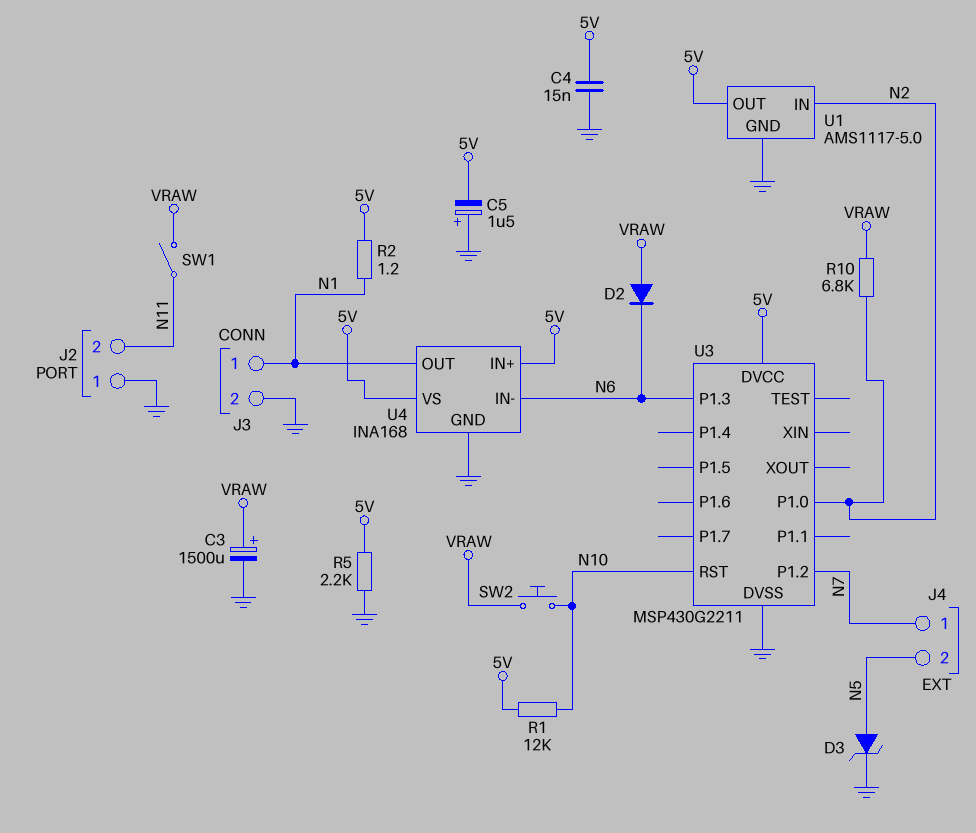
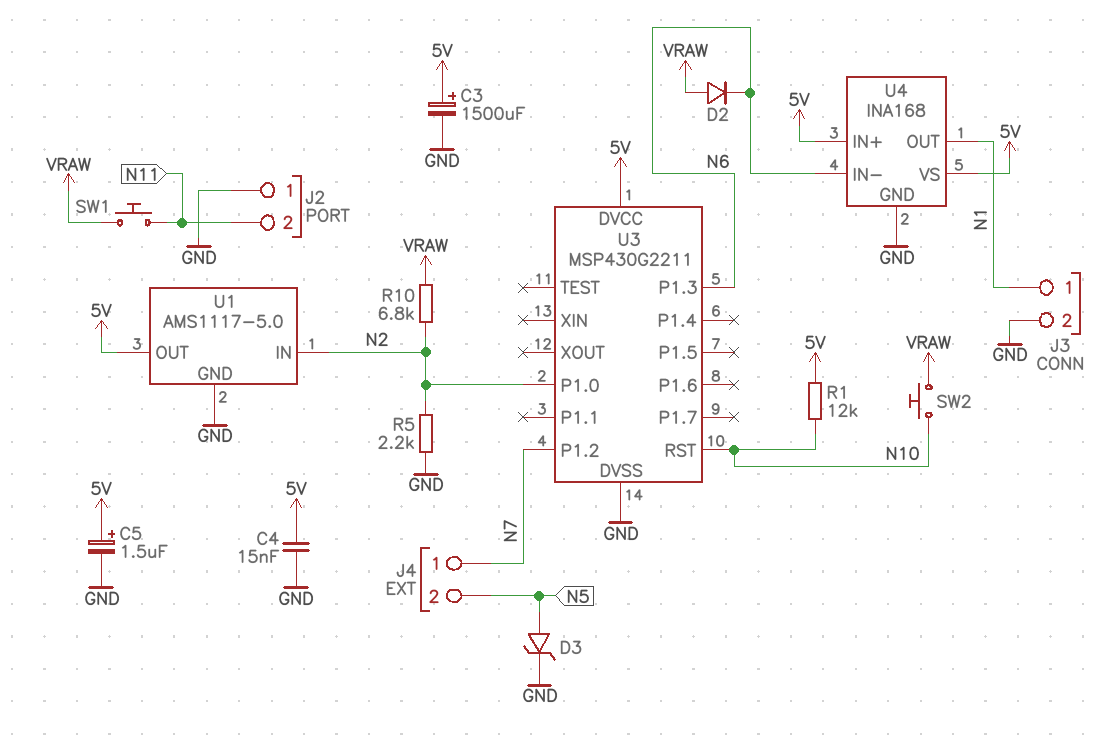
C3: 1500uF (plus VRAW, minus GND) -> 1500uF (plus 5V, minus GND)
C5: 1.5uF (plus GND, minus 5V) -> 1.5uF (plus 5V, minus GND)
R2: 1.2 (5V, N1) -> none
R5: 2.2k (5V, GND) -> 2.2k (GND, N2)
SW1: switch (N11, VRAW) -> button (N11, VRAW)

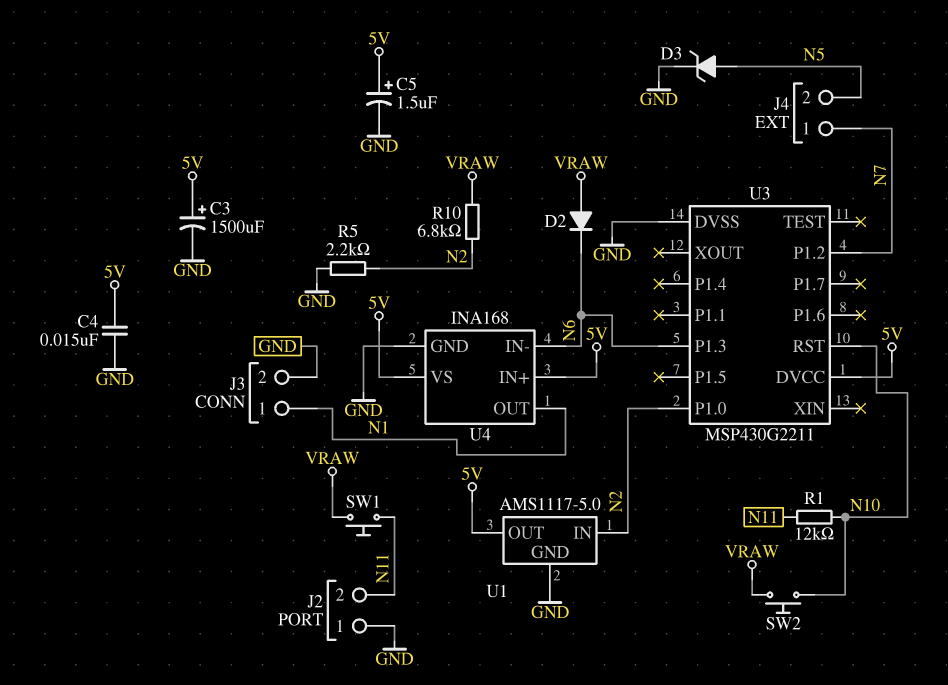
R1: 12k (5V, N10) -> 12k (N10, N11)

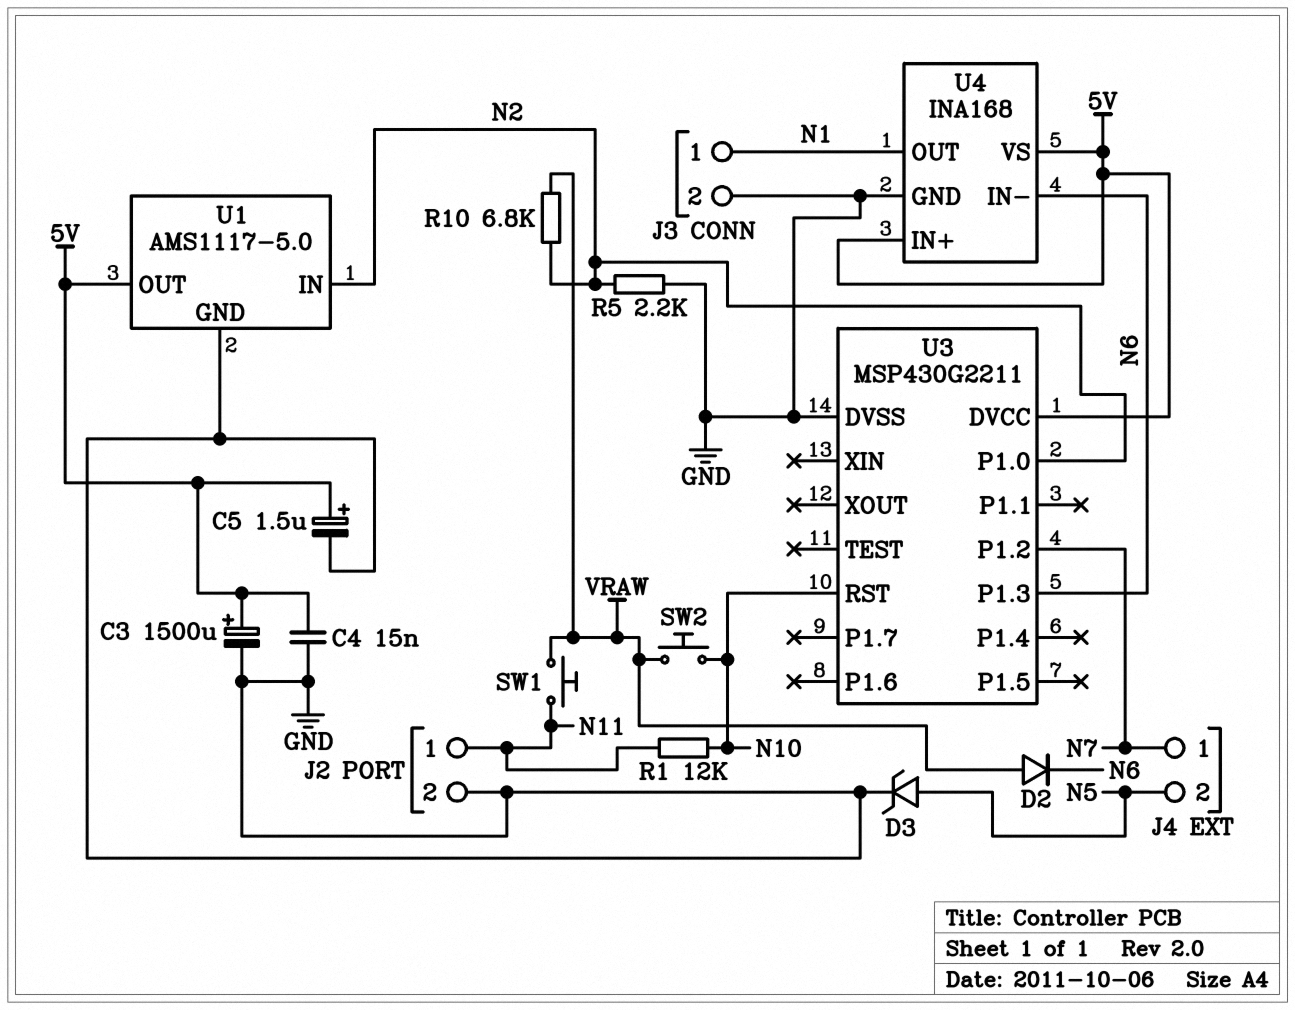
J2 pin 1: GND -> N11
J2 pin 2: N11 -> GND

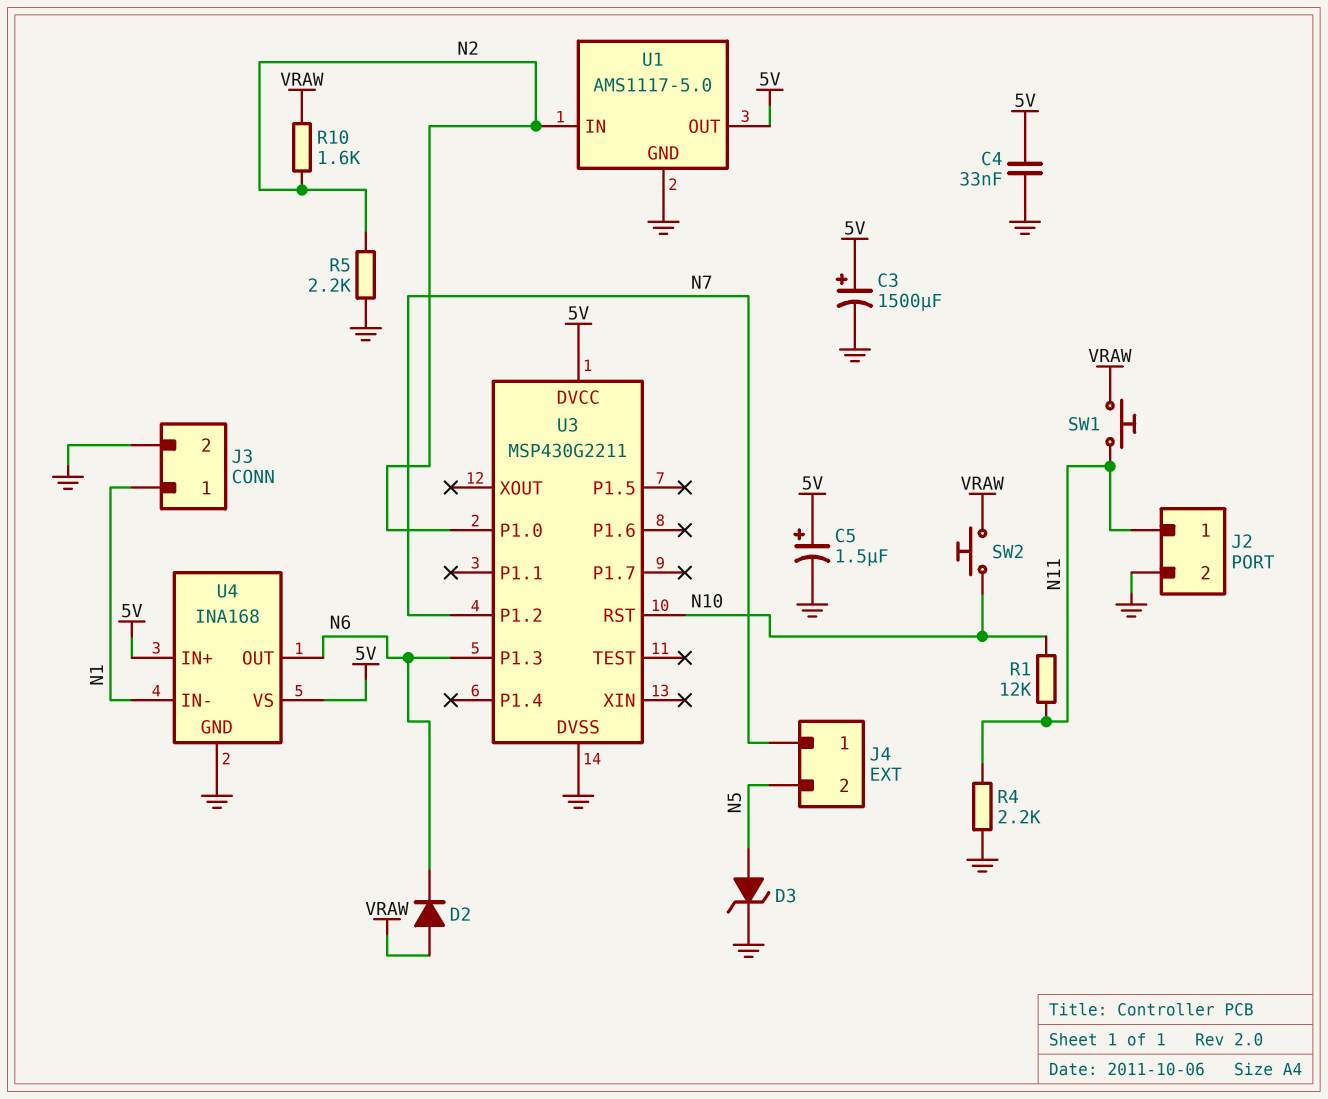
C4: 15nF (5V, GND) -> 33nF (5V, GND)
R4: none -> 2.2k (GND, N11)
R10: 6.8k (N2, VRAW) -> 1.6k (N2, VRAW)
U4 pin IN-: N6 -> N1
U4 pin OUT: N1 -> N6

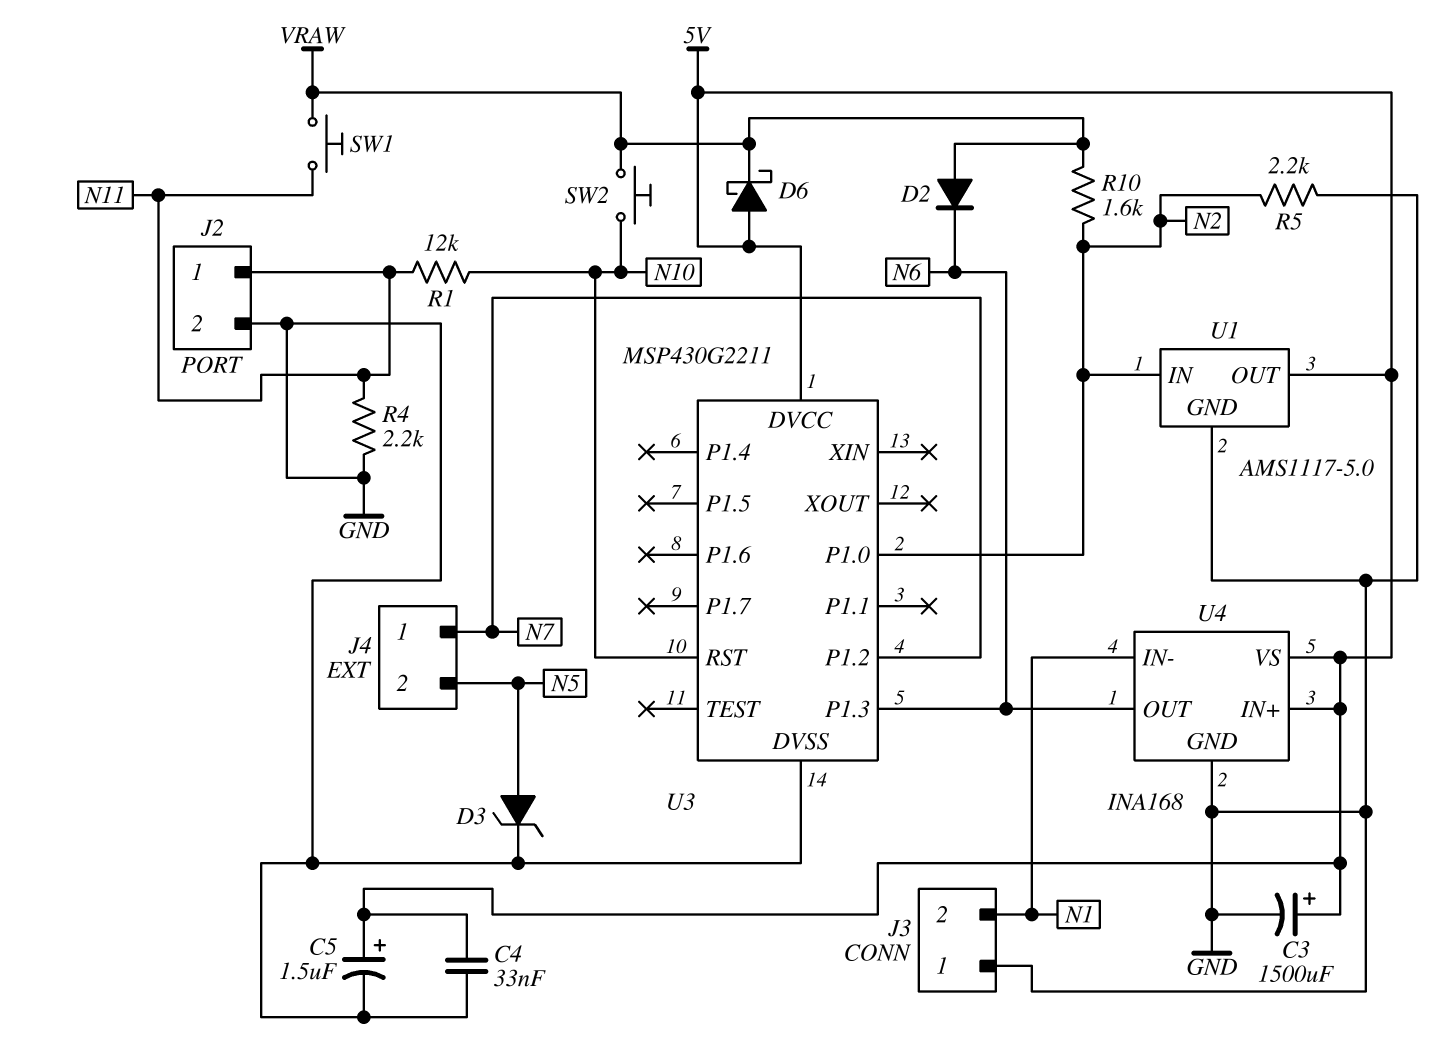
D6: none -> schottky (A 5V, K VRAW)
J3 pin 1: N1 -> GND
J3 pin 2: GND -> N1

